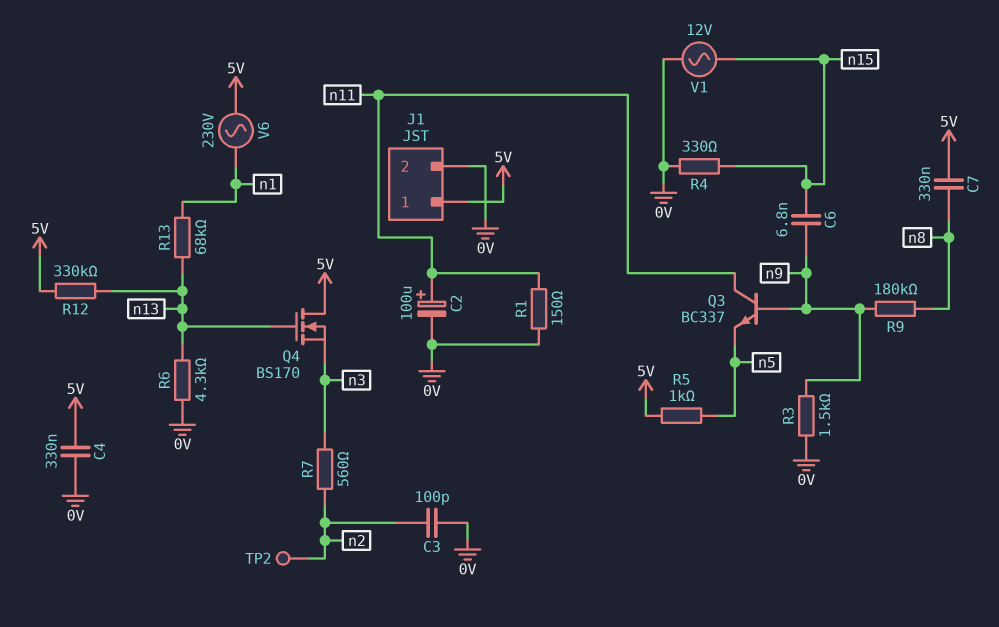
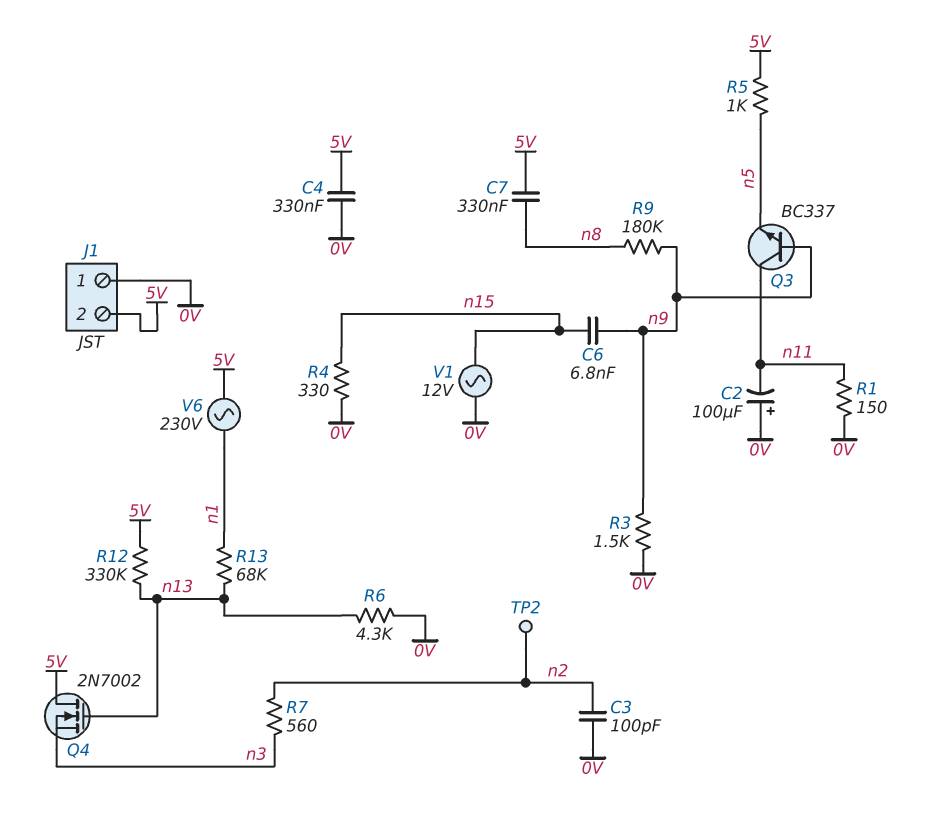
C2: 100uF (plus n11, minus 0V) -> 100uF (plus 0V, minus n11)
J1 pin 1: 5V -> 0V
J1 pin 2: 0V -> 5V
Q4: NMOS BS170 (G n13, D 5V, S n3) -> NMOS 2N7002 (G n13, D 5V, S n3)

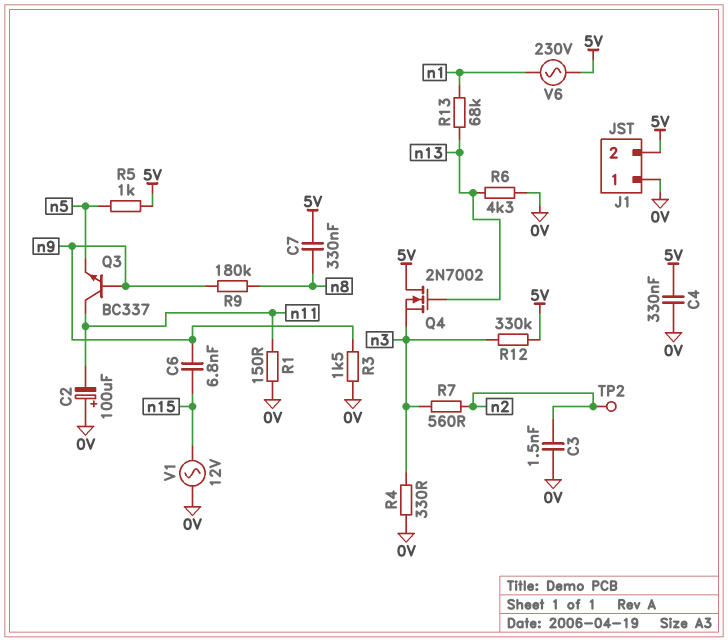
C3: 100pF (0V, n2) -> 1.5nF (0V, n2)
R4: 330 (0V, n15) -> 330 (0V, n3)
R12: 330k (5V, n13) -> 330k (5V, n3)

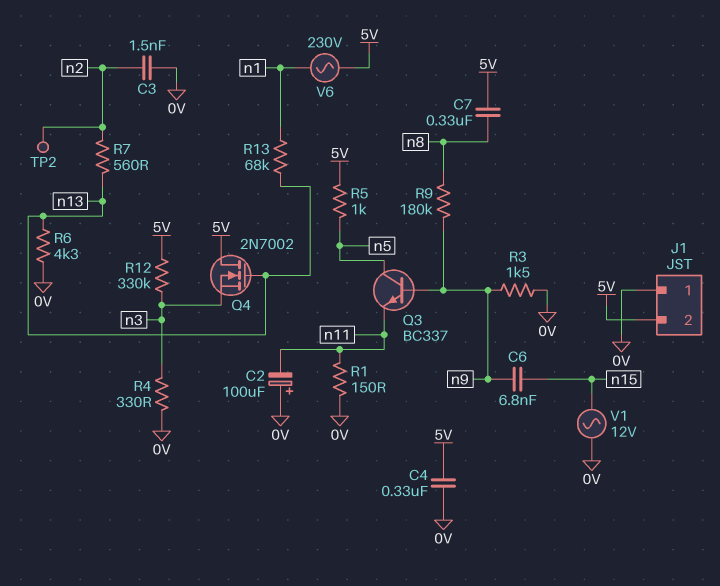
Q3: NPN BC337 (B n9, C n11, E n5) -> NPN BC337 (B n9, C n5, E n11)
R7: 560 (n2, n3) -> 560 (n2, n13)

